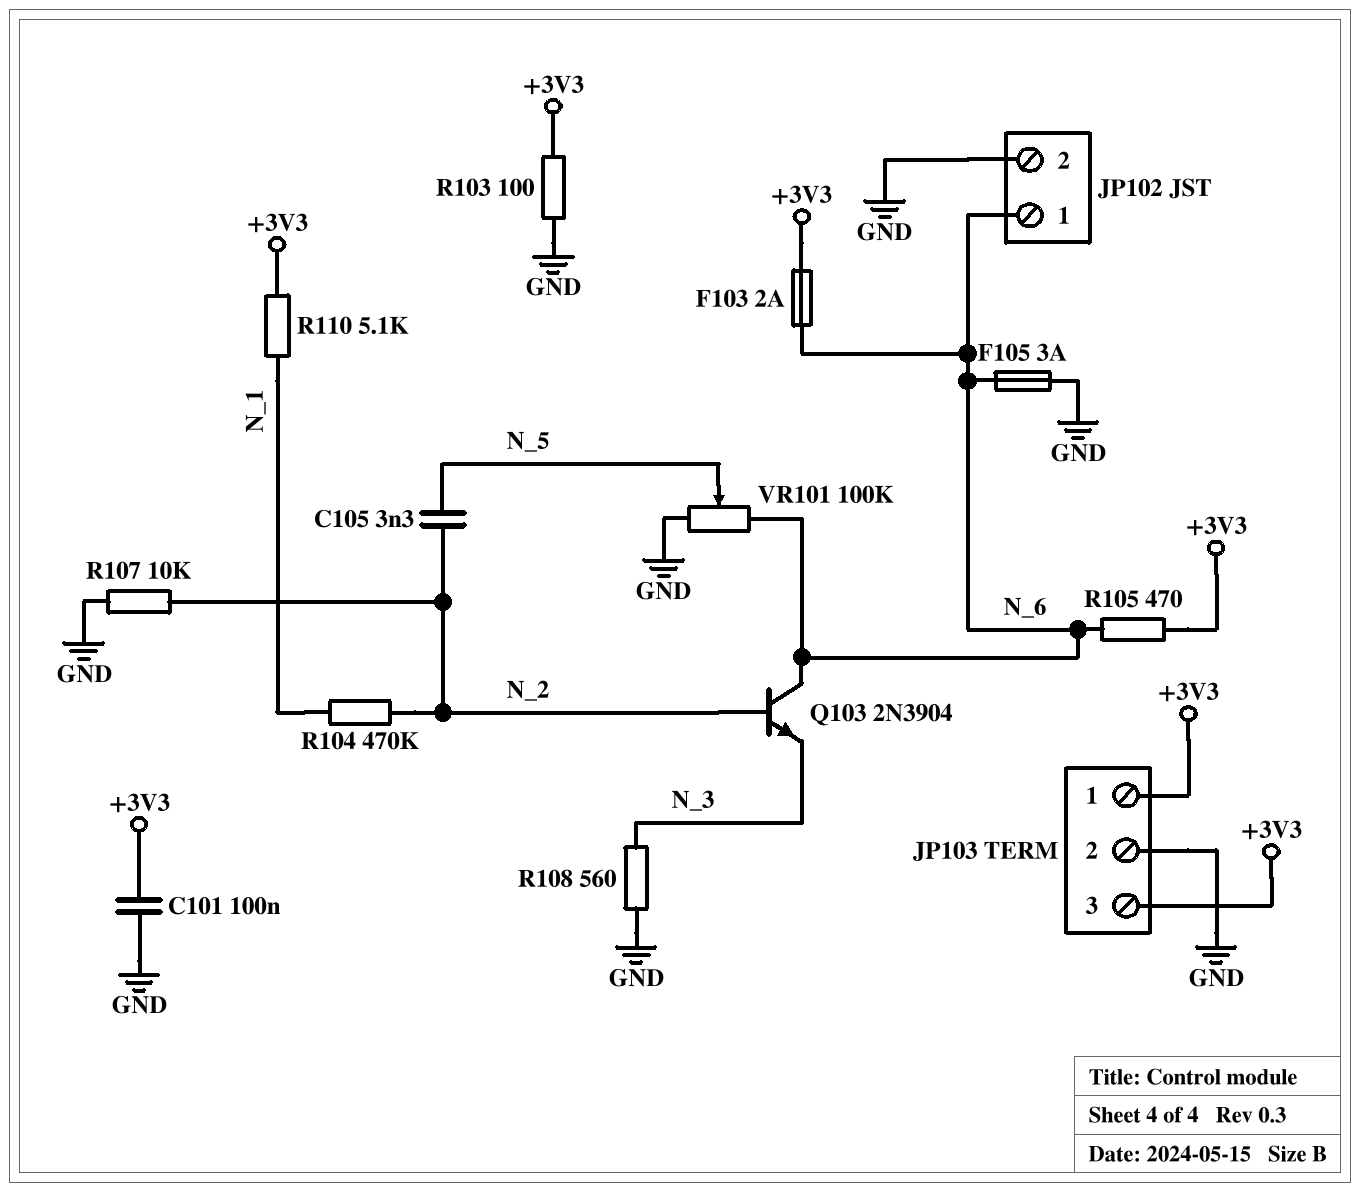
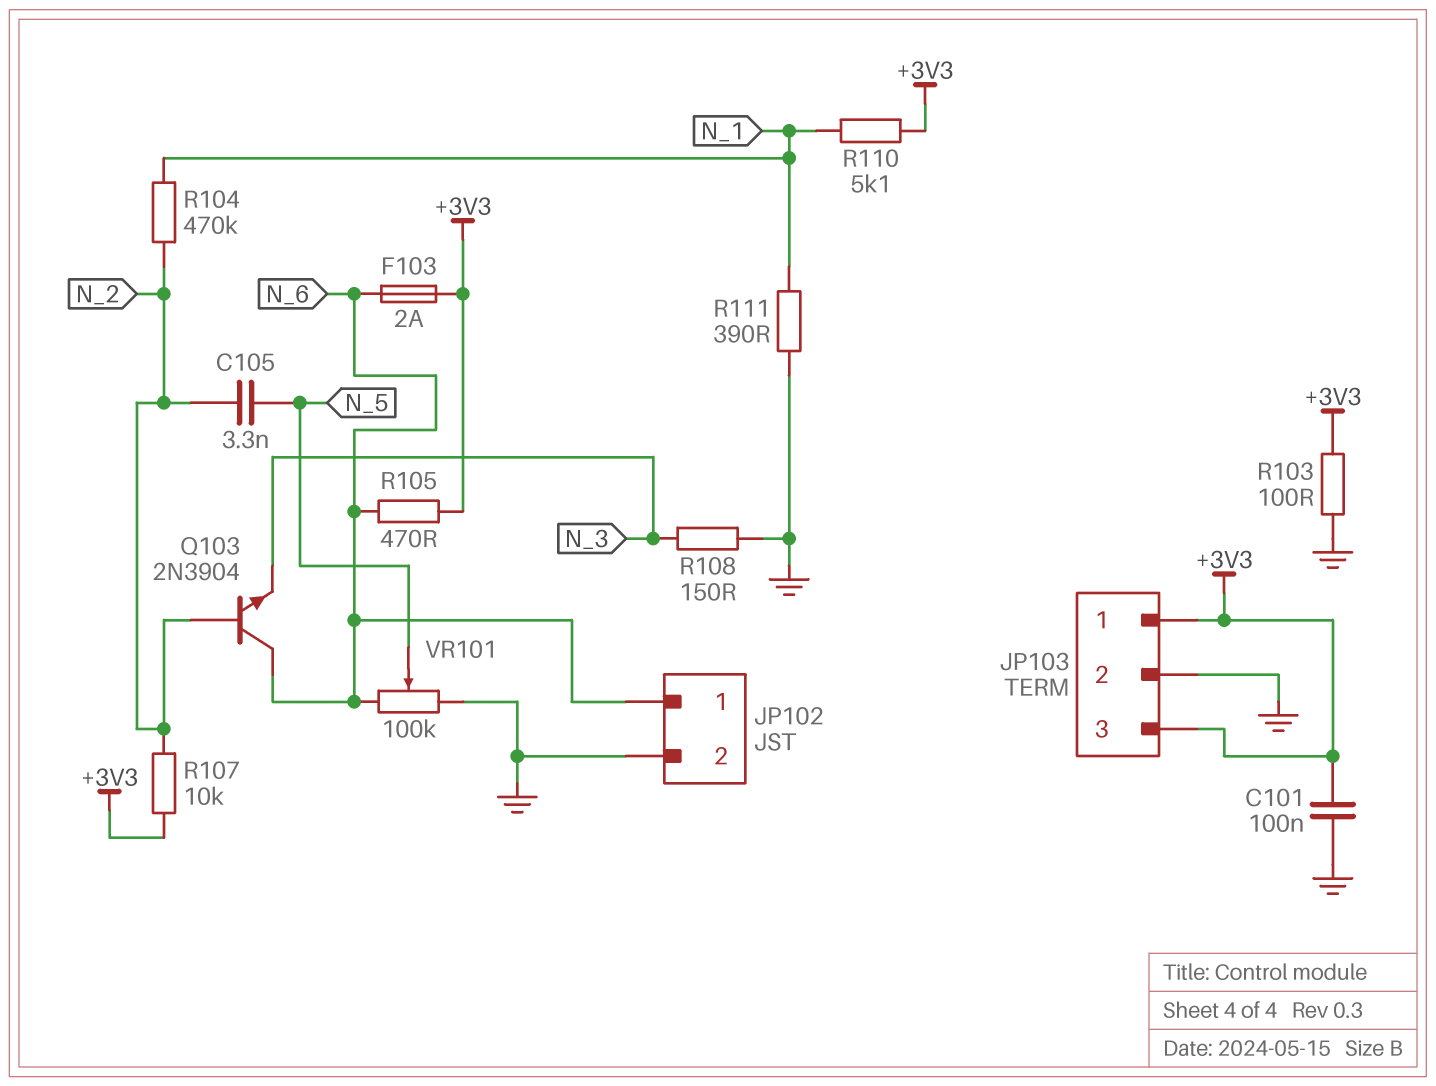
F105: 3A (GND, N_6) -> none
R107: 10k (GND, N_2) -> 10k (+3V3, N_2)
R108: 560 (GND, N_3) -> 150 (GND, N_3)
R111: none -> 390 (GND, N_1)

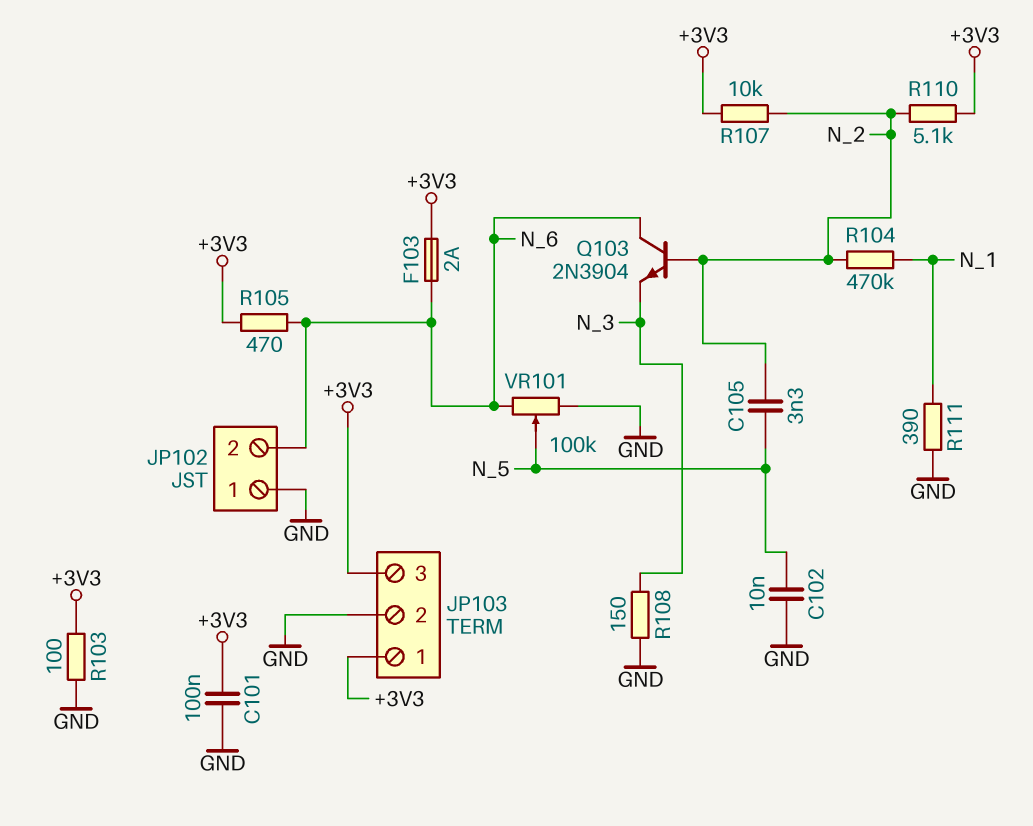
C102: none -> 10nF (GND, N_5)
JP102 pin 1: N_6 -> GND
JP102 pin 2: GND -> N_6
R110: 5.1k (+3V3, N_1) -> 5.1k (+3V3, N_2)

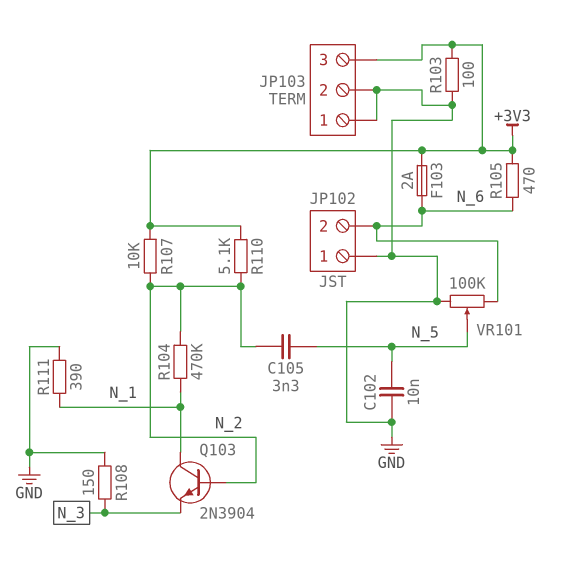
C101: 100nF (+3V3, GND) -> none
JP103 pin 1: +3V3 -> GND
Q103: NPN 2N3904 (B N_2, C N_6, E N_3) -> NPN 2N3904 (B N_2, C N_1, E N_3)

